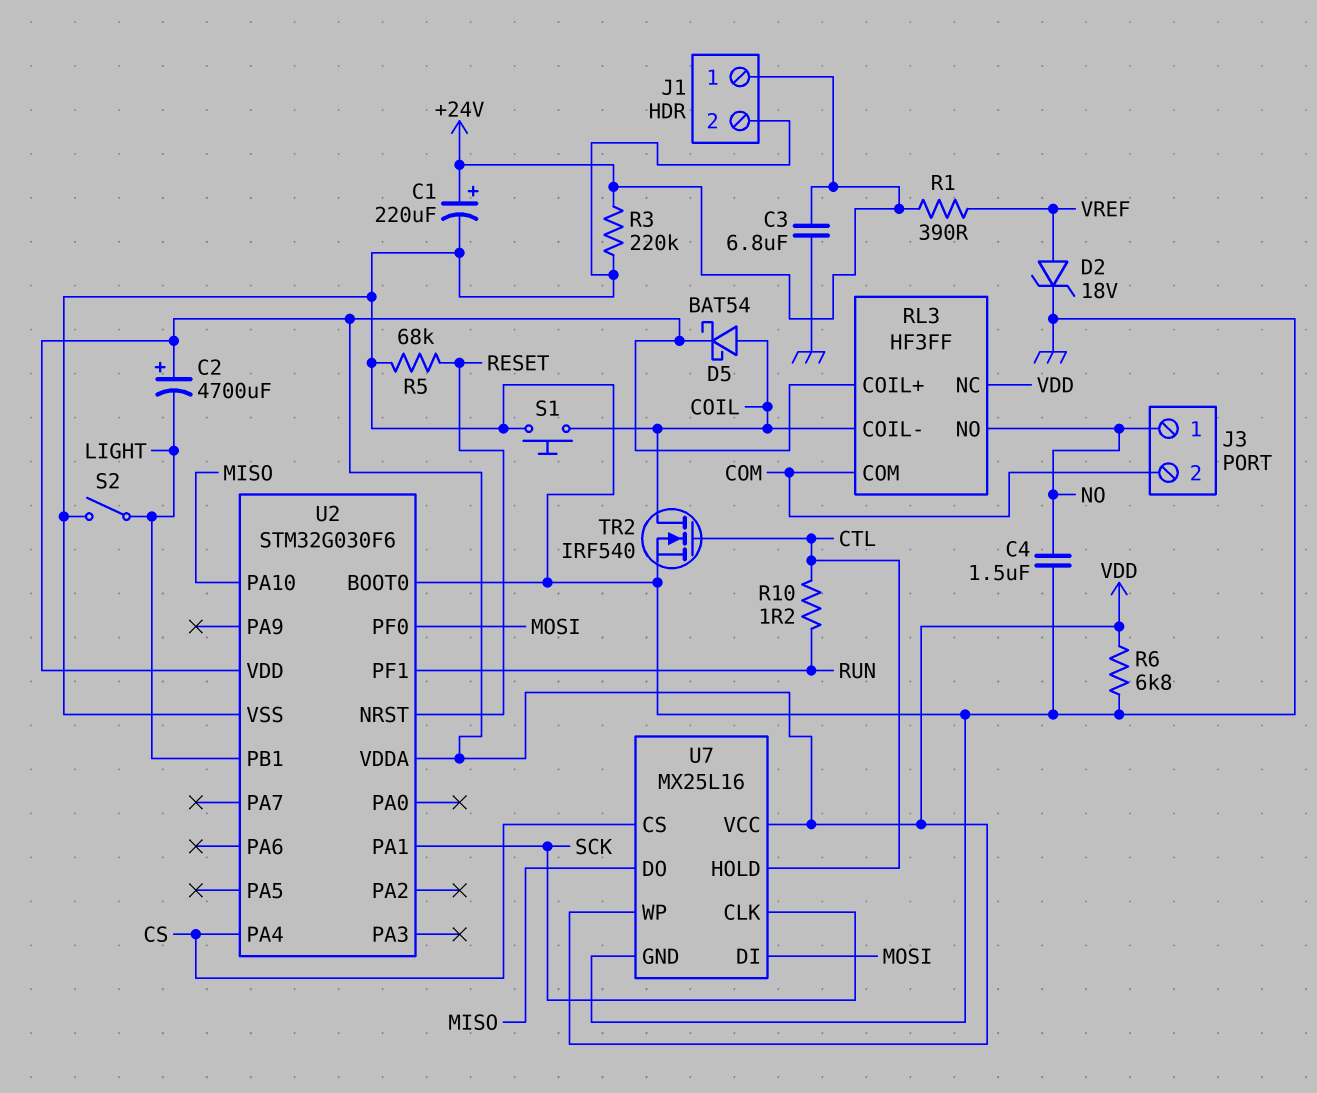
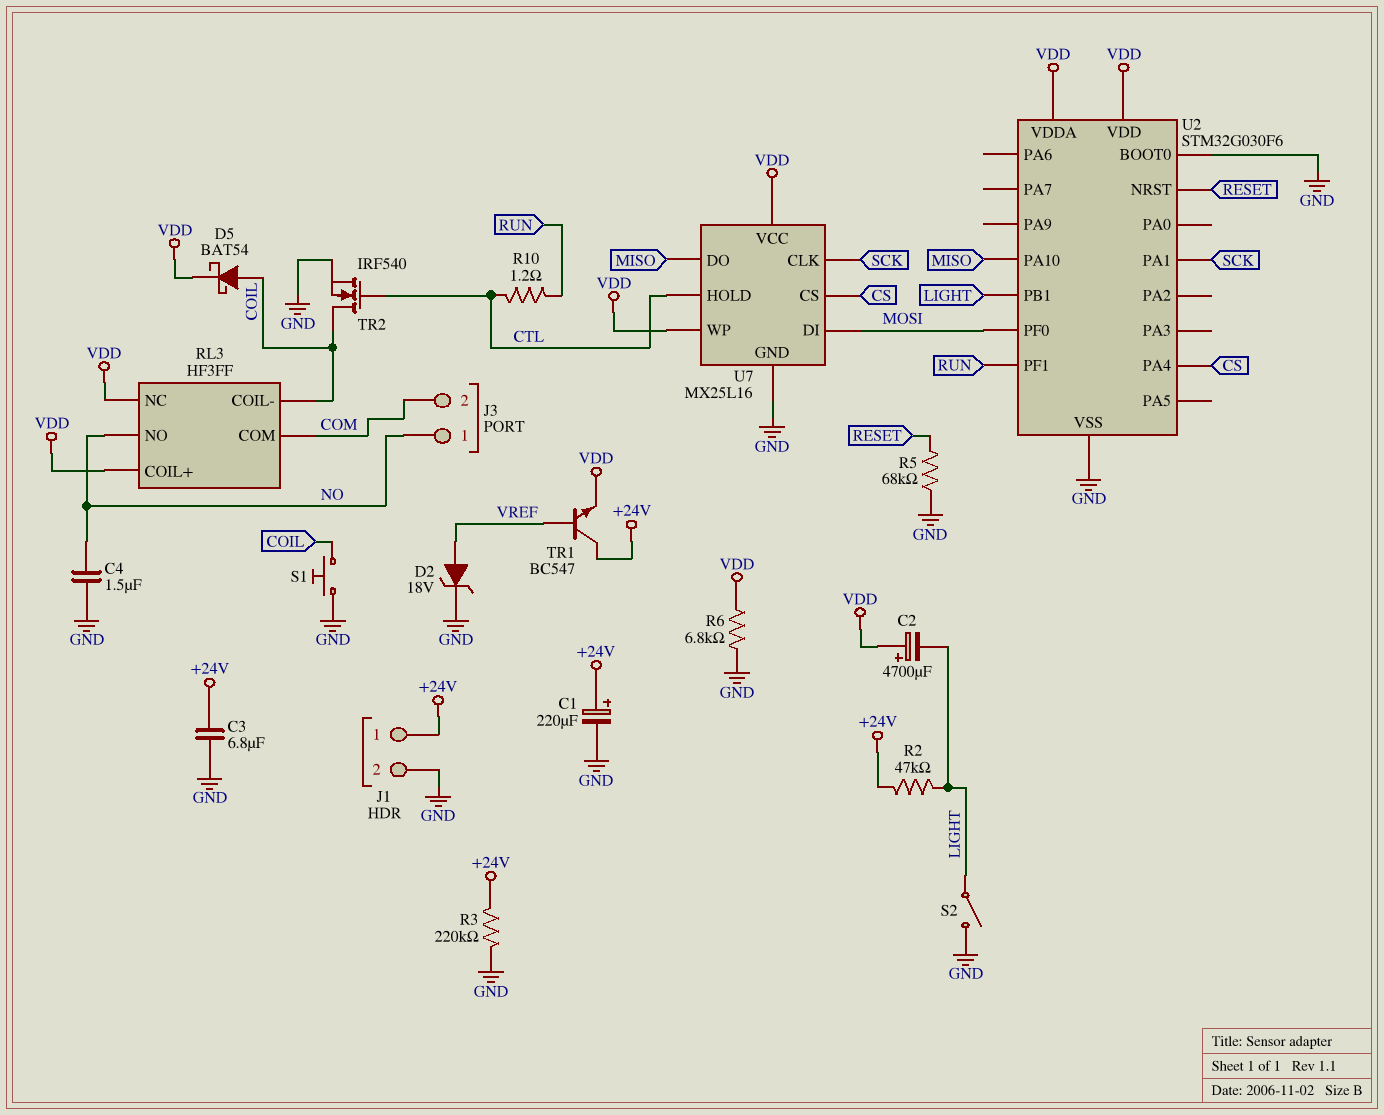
R1: 390 (+24V, VREF) -> none
R2: none -> 47k (+24V, LIGHT)
TR1: none -> NPN BC547 (B VREF, C +24V, E VDD)

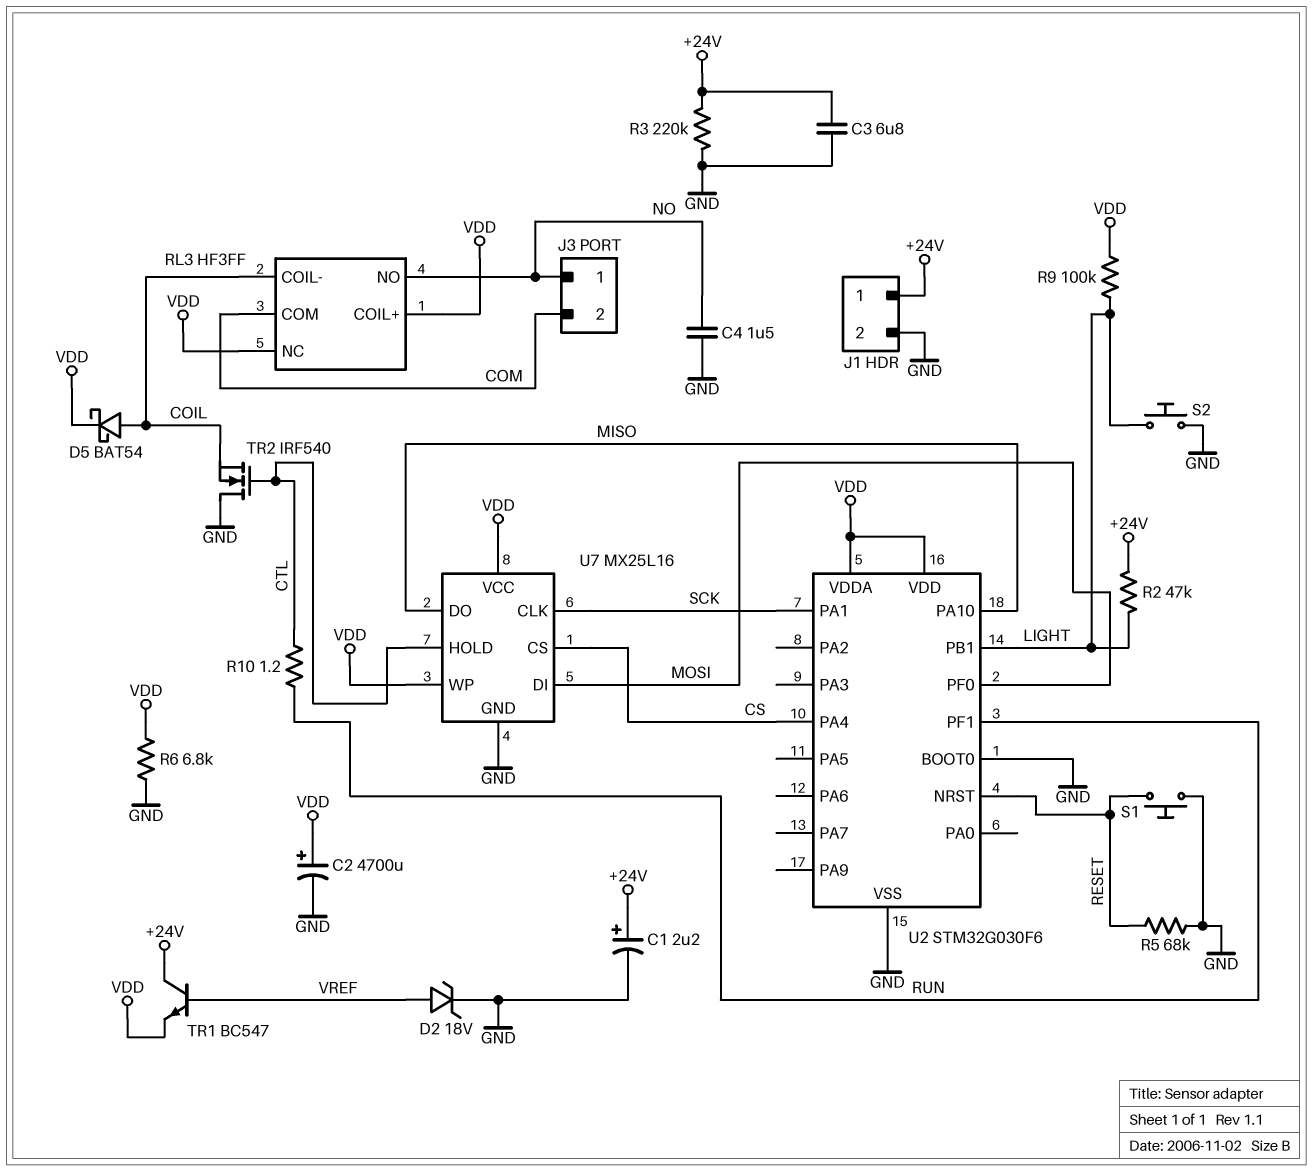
C1: 220uF (plus +24V, minus GND) -> 2.2uF (plus +24V, minus GND)
C2: 4700uF (plus VDD, minus LIGHT) -> 4700uF (plus VDD, minus GND)
R9: none -> 100k (LIGHT, VDD)
S1: button (COIL, GND) -> button (GND, RESET)
S2: switch (GND, LIGHT) -> button (GND, LIGHT)
TR2: NMOS IRF540 (G CTL, D COIL, S GND) -> NMOS IRF540 (G CTL, D GND, S COIL)

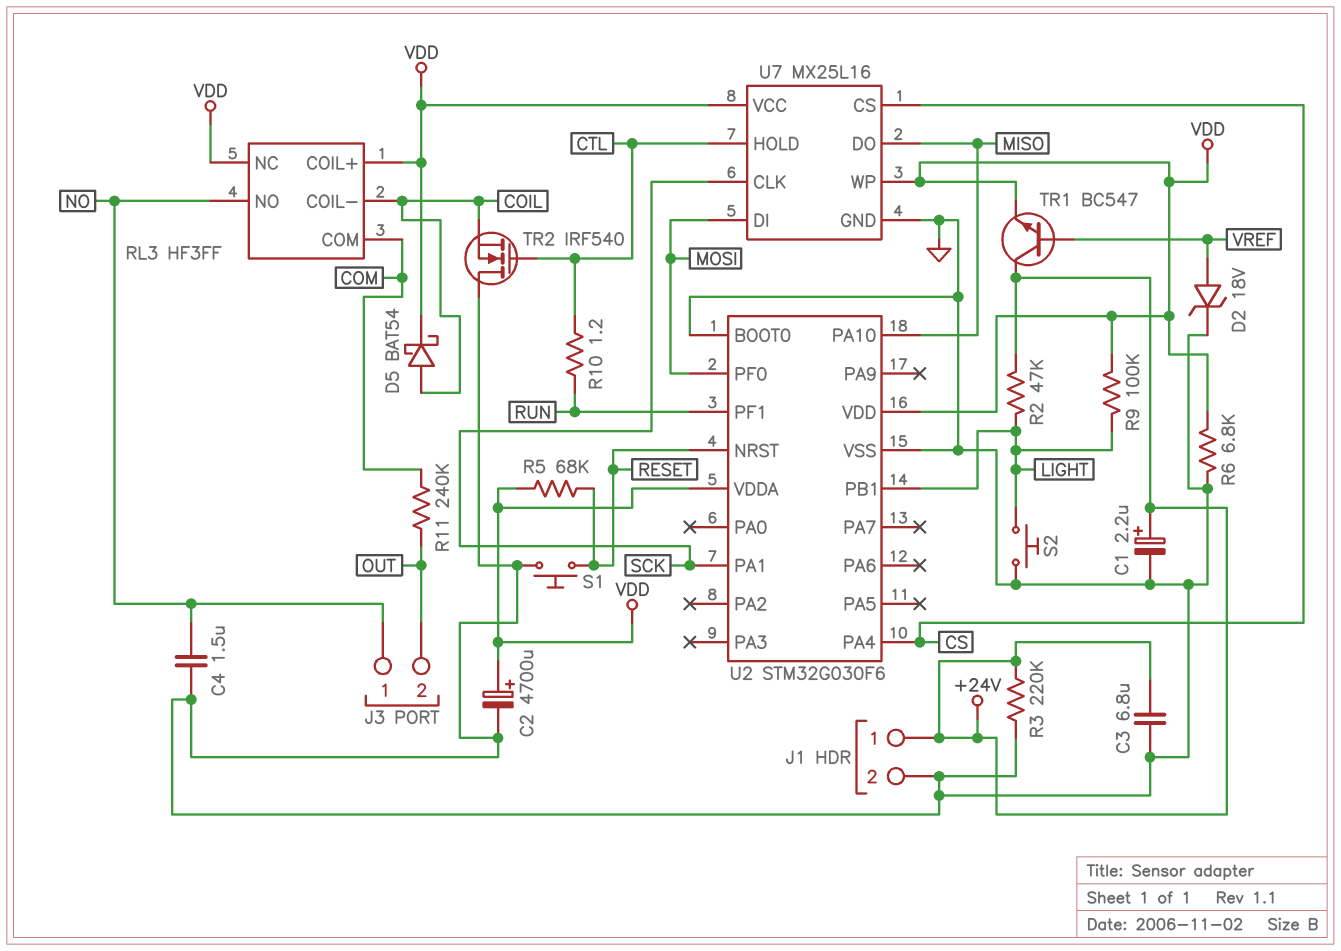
J3 pin 2: COM -> OUT
R5: 68k (GND, RESET) -> 68k (RESET, VDD)
R11: none -> 240k (COM, OUT)

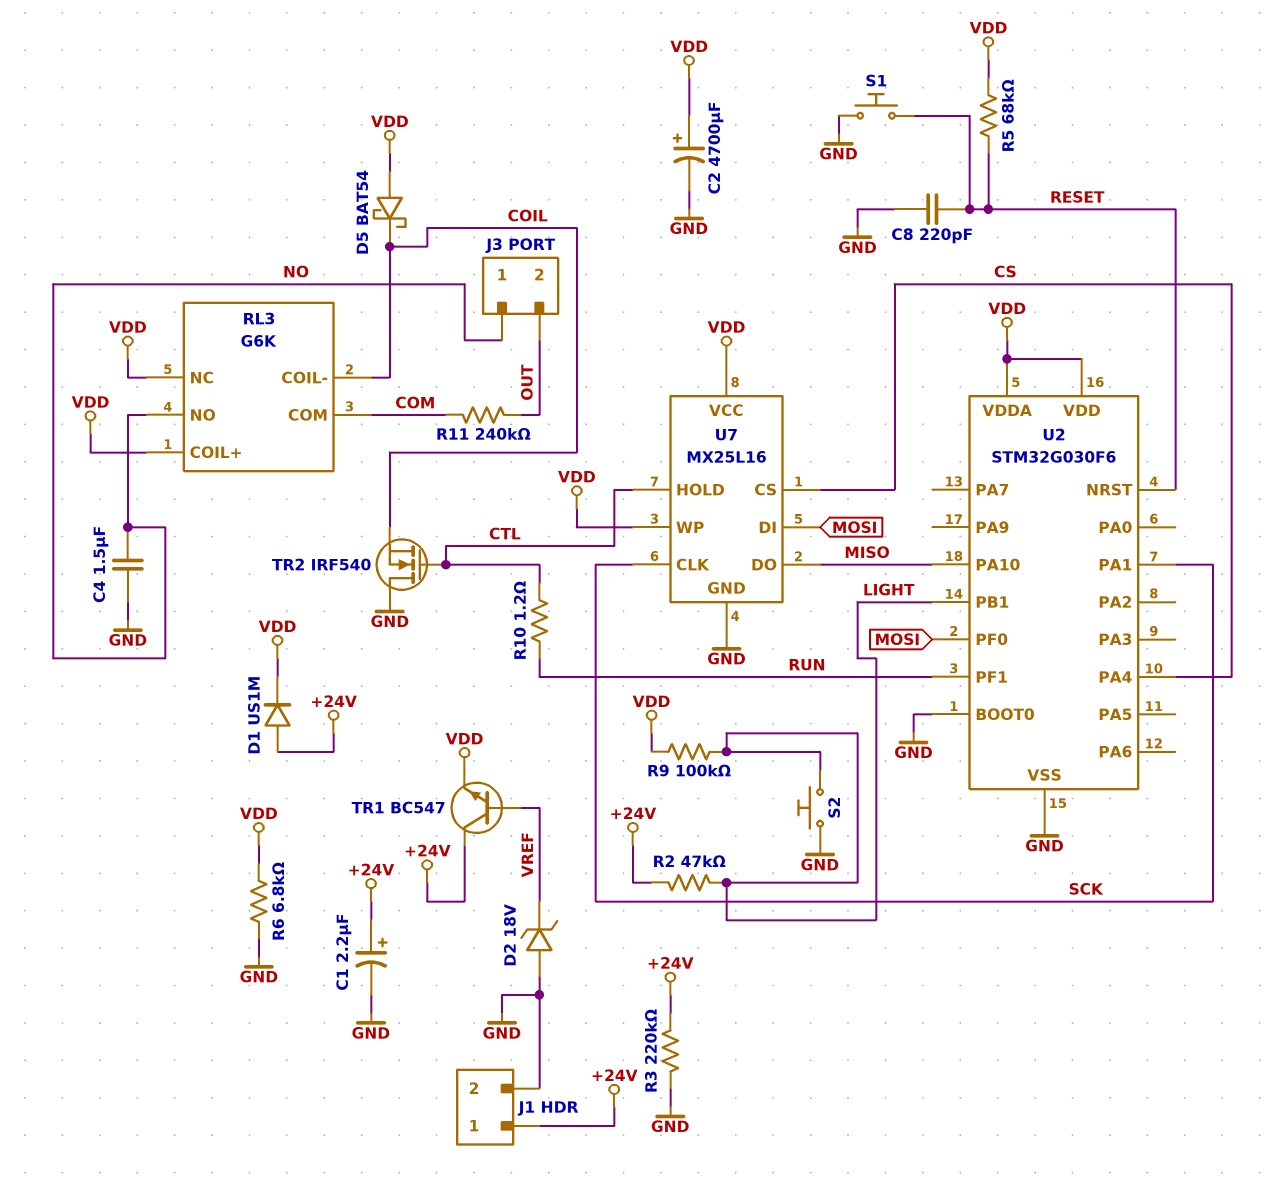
C3: 6.8uF (+24V, GND) -> none
C8: none -> 220pF (GND, RESET)
D1: none -> diode US1M (A +24V, K VDD)
D2: zener 18V (A VREF, K GND) -> zener 18V (A GND, K VREF)
D5: schottky BAT54 (A COIL, K VDD) -> schottky BAT54 (A VDD, K COIL)
RL3: HF3FF -> G6K

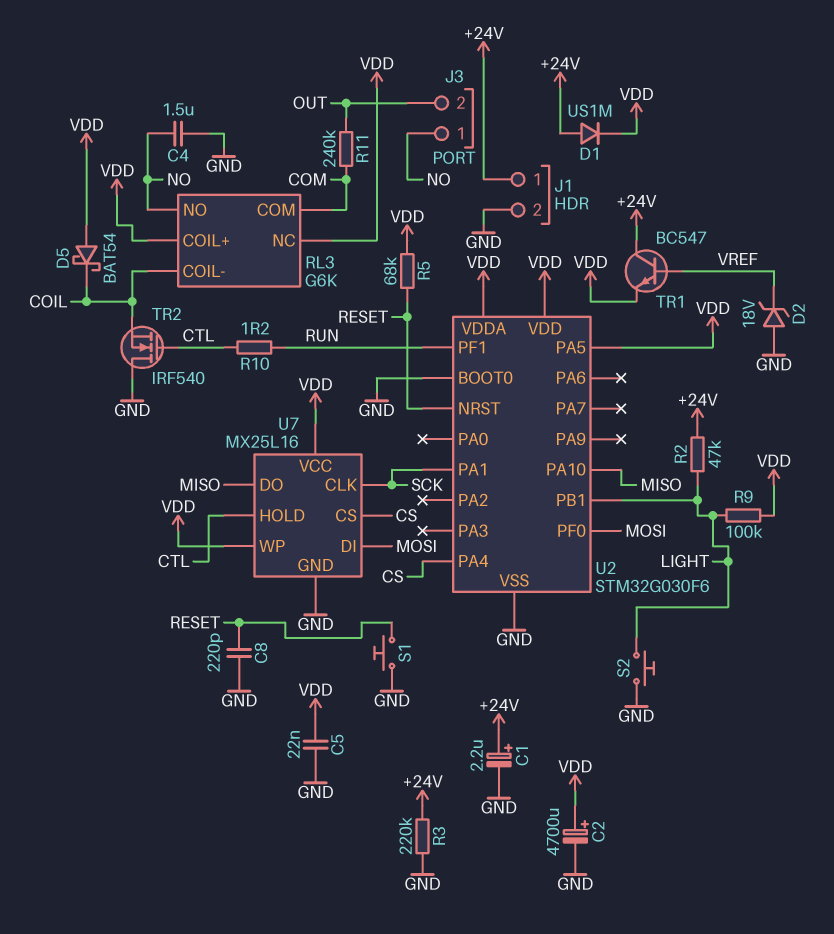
C5: none -> 22nF (GND, VDD)
R6: 6.8k (GND, VDD) -> none
U2 pin PA5: none -> VDD

